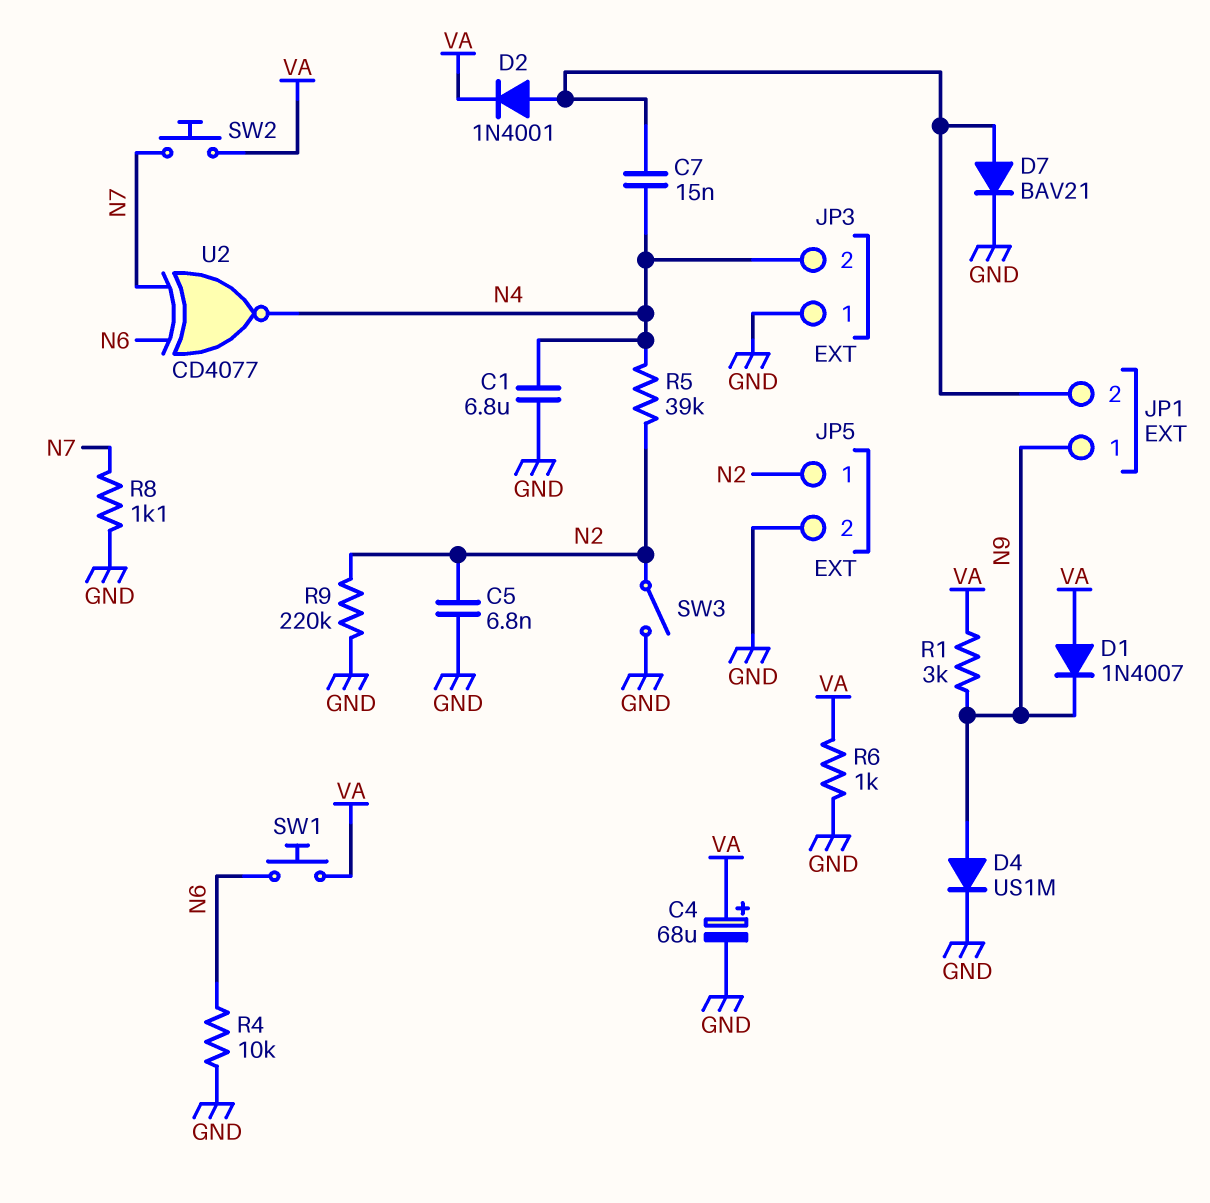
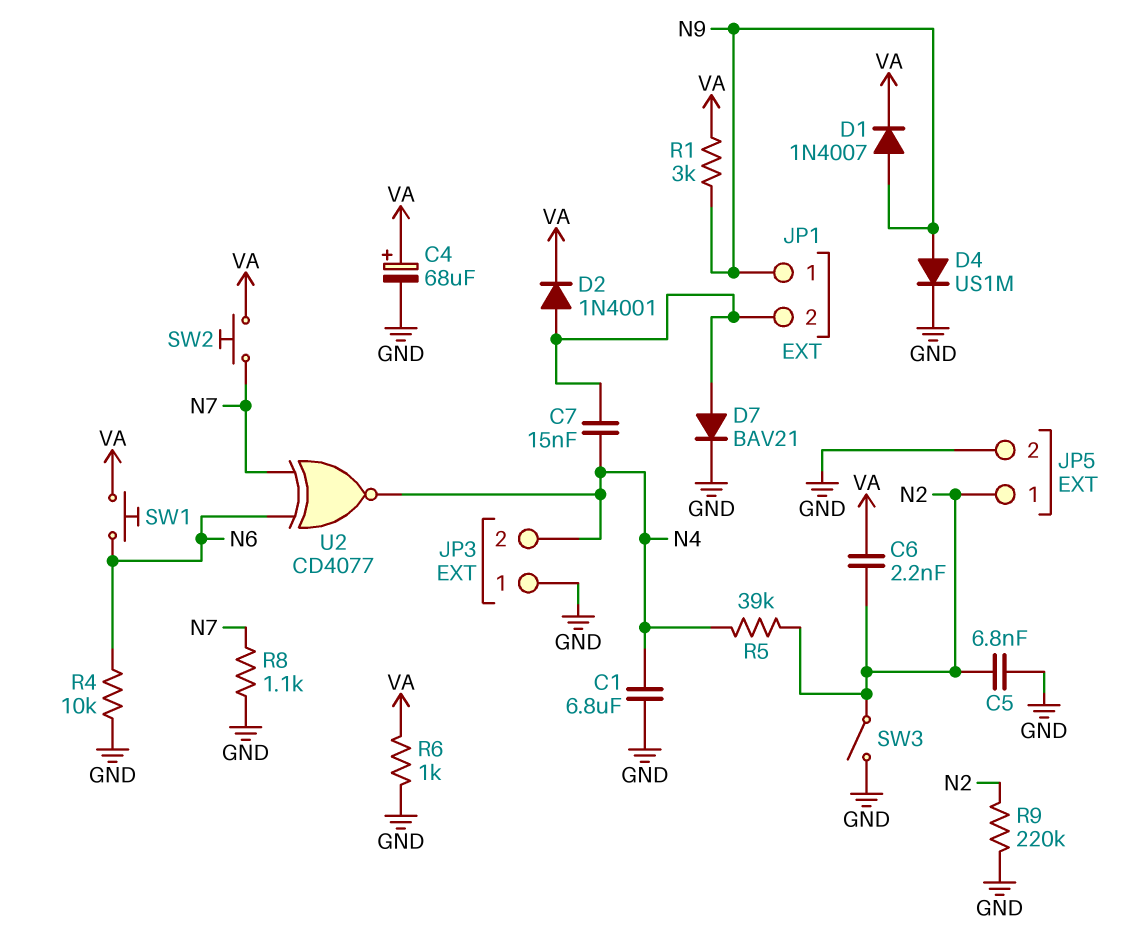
C6: none -> 2.2nF (N2, VA)
D1: diode 1N4007 (A VA, K N9) -> diode 1N4007 (A N9, K VA)

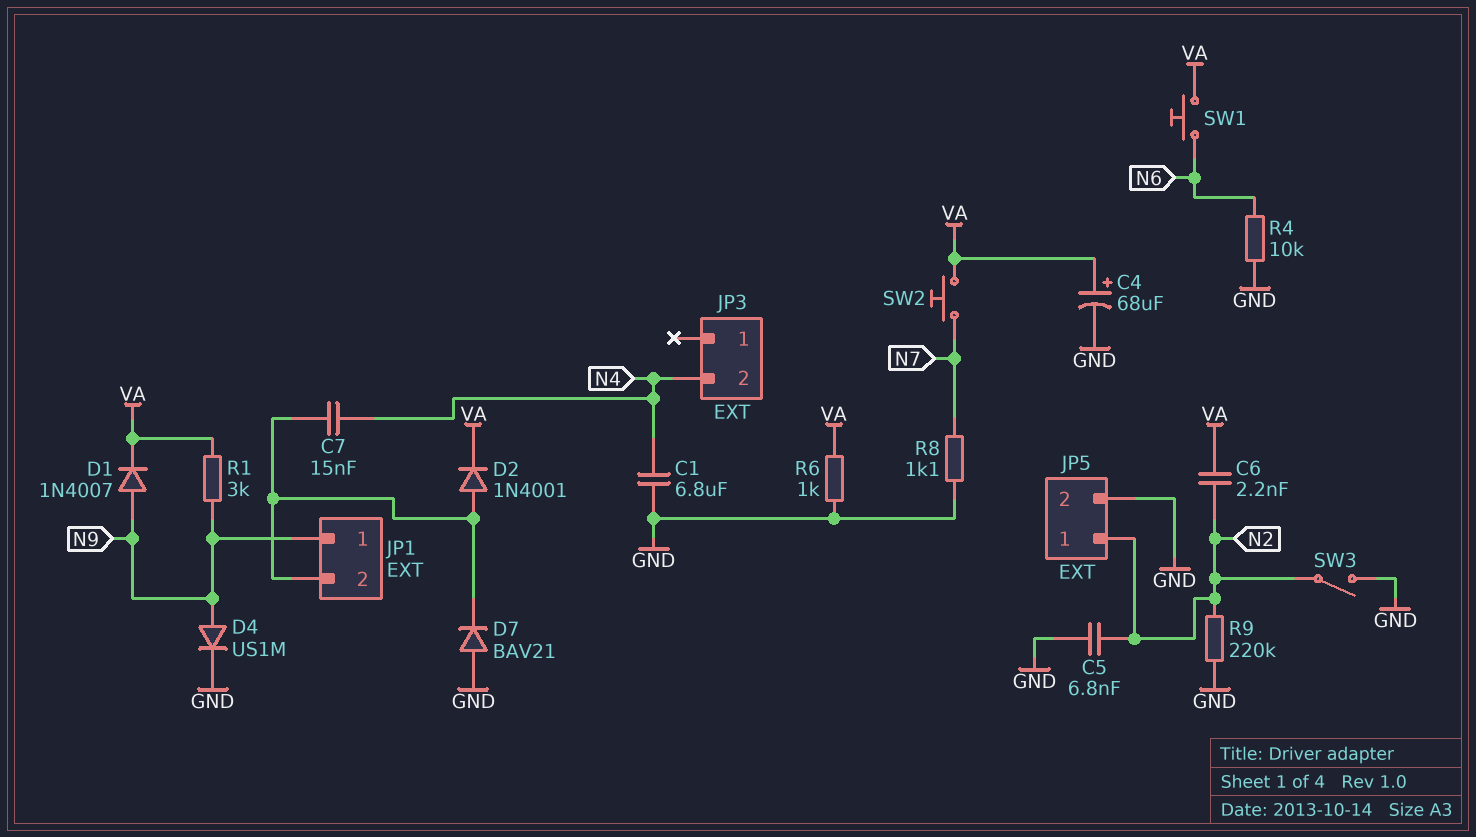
D7: diode BAV21 (A JP1/2, K GND) -> diode BAV21 (A GND, K JP1/2)
JP3 pin 1: GND -> none
R5: 39k (N2, N4) -> none
U2: XNOR CD4077 (in N6, in N7, out N4) -> none

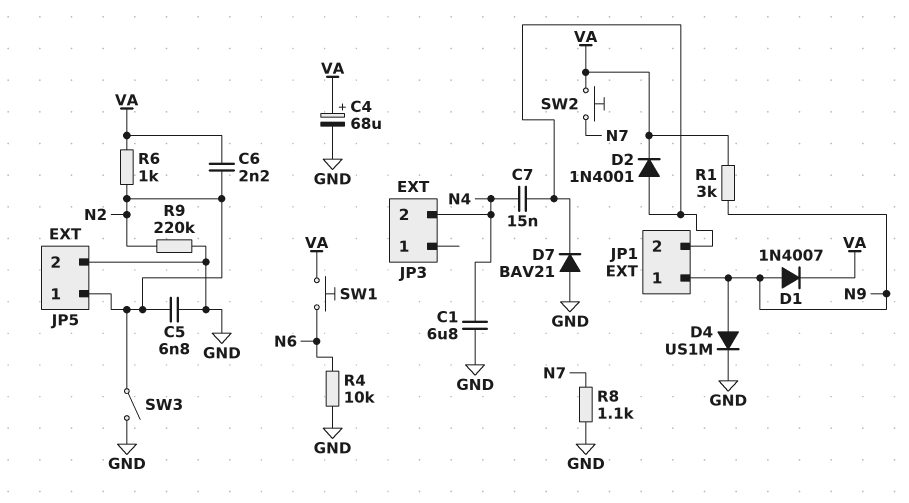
R6: 1k (GND, VA) -> 1k (N2, VA)

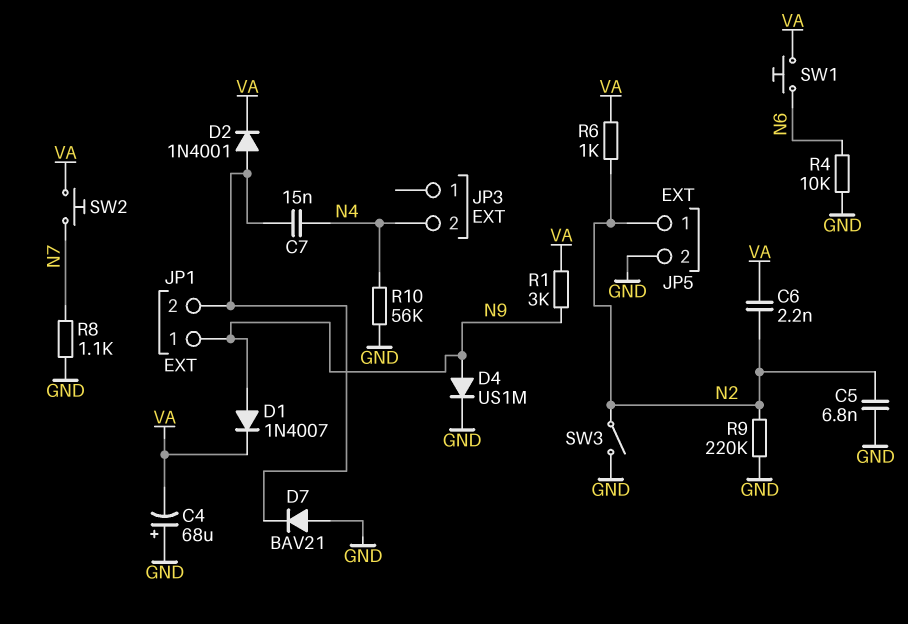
C1: 6.8uF (GND, N4) -> none
C4: 68uF (plus VA, minus GND) -> 68uF (plus GND, minus VA)
R10: none -> 56k (GND, N4)

